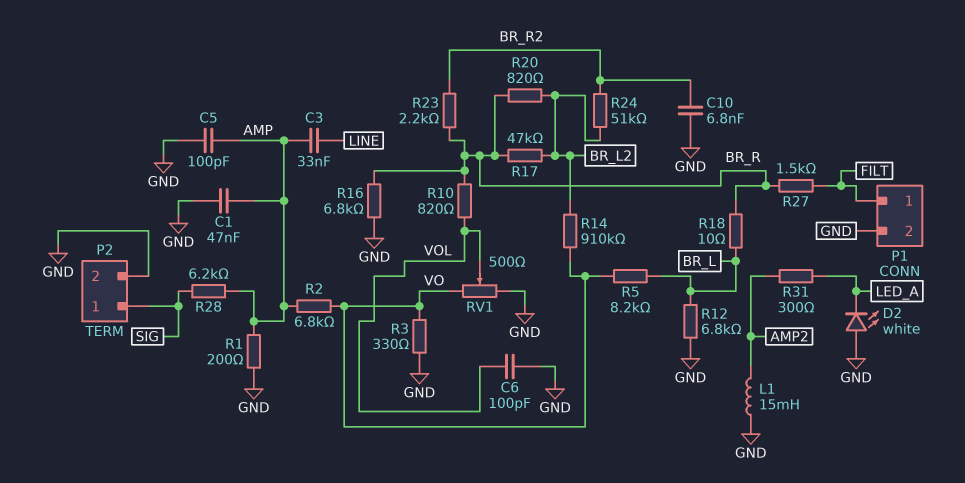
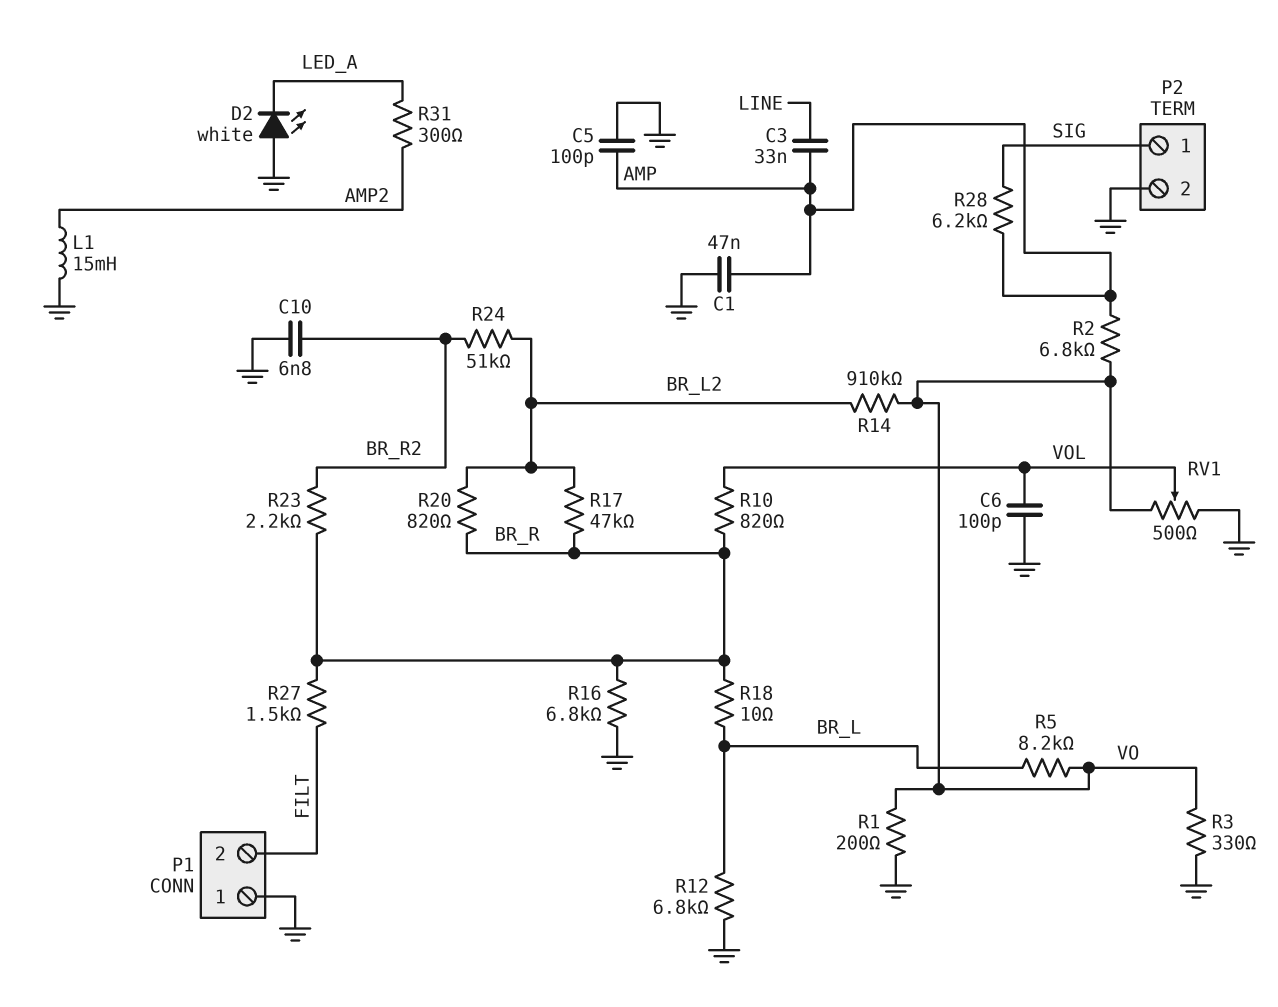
P1 pin 1: FILT -> GND
P1 pin 2: GND -> FILT
R1: 200 (AMP, GND) -> 200 (GND, VO)

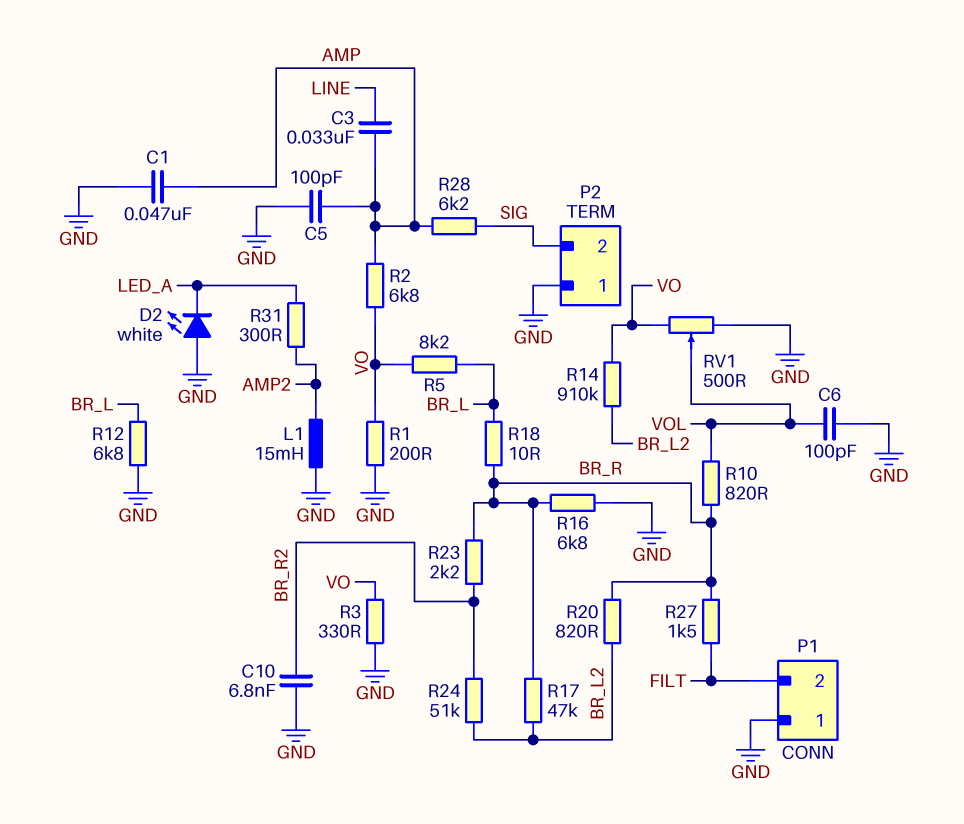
P2 pin 1: SIG -> GND
P2 pin 2: GND -> SIG

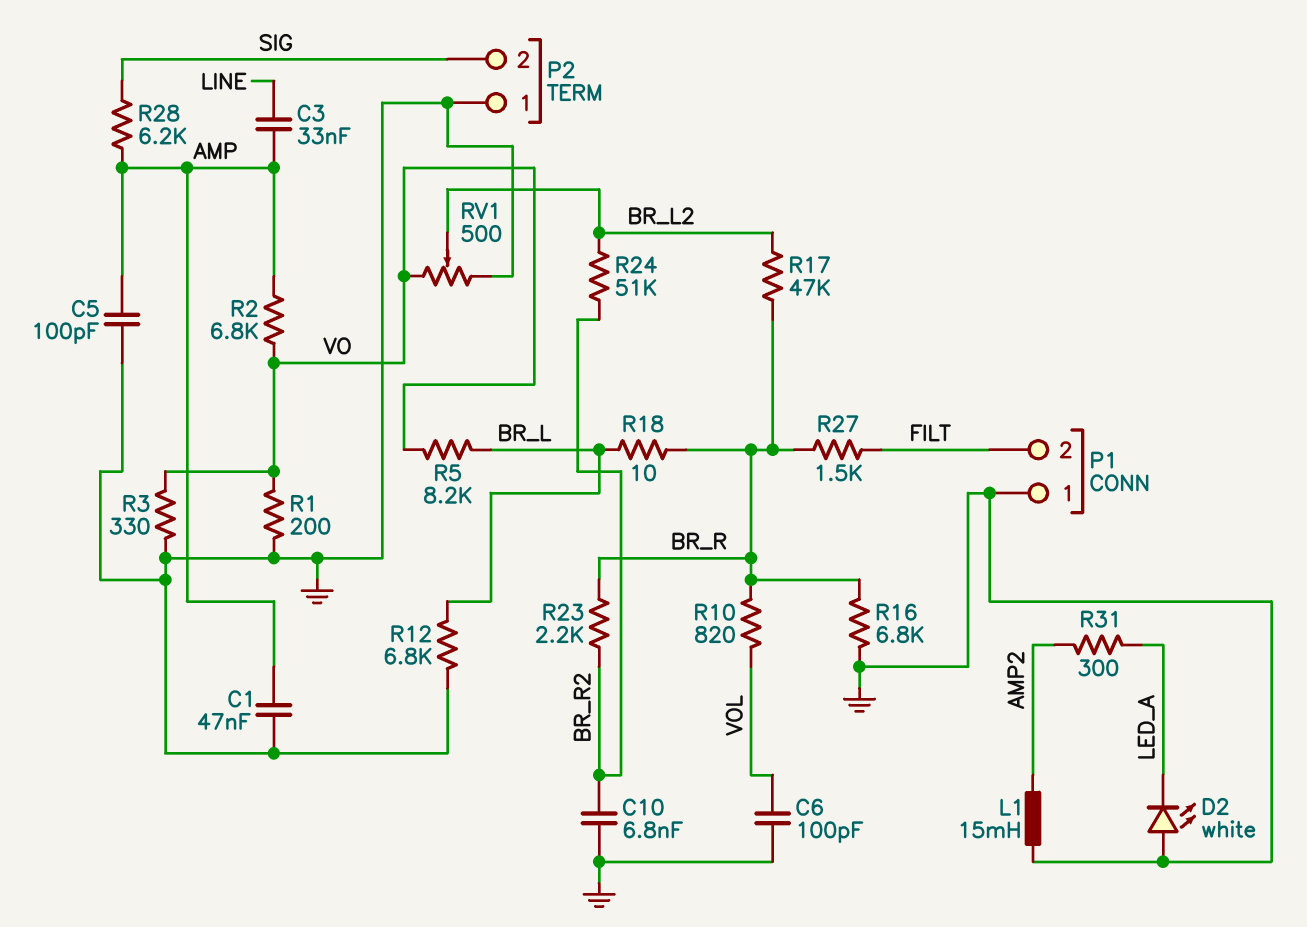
R14: 910k (BR_L2, VO) -> none
R20: 820 (BR_L2, BR_R) -> none
RV1: 500 (GND, VO, wiper VOL) -> 500 (GND, VO, wiper BR_L2)

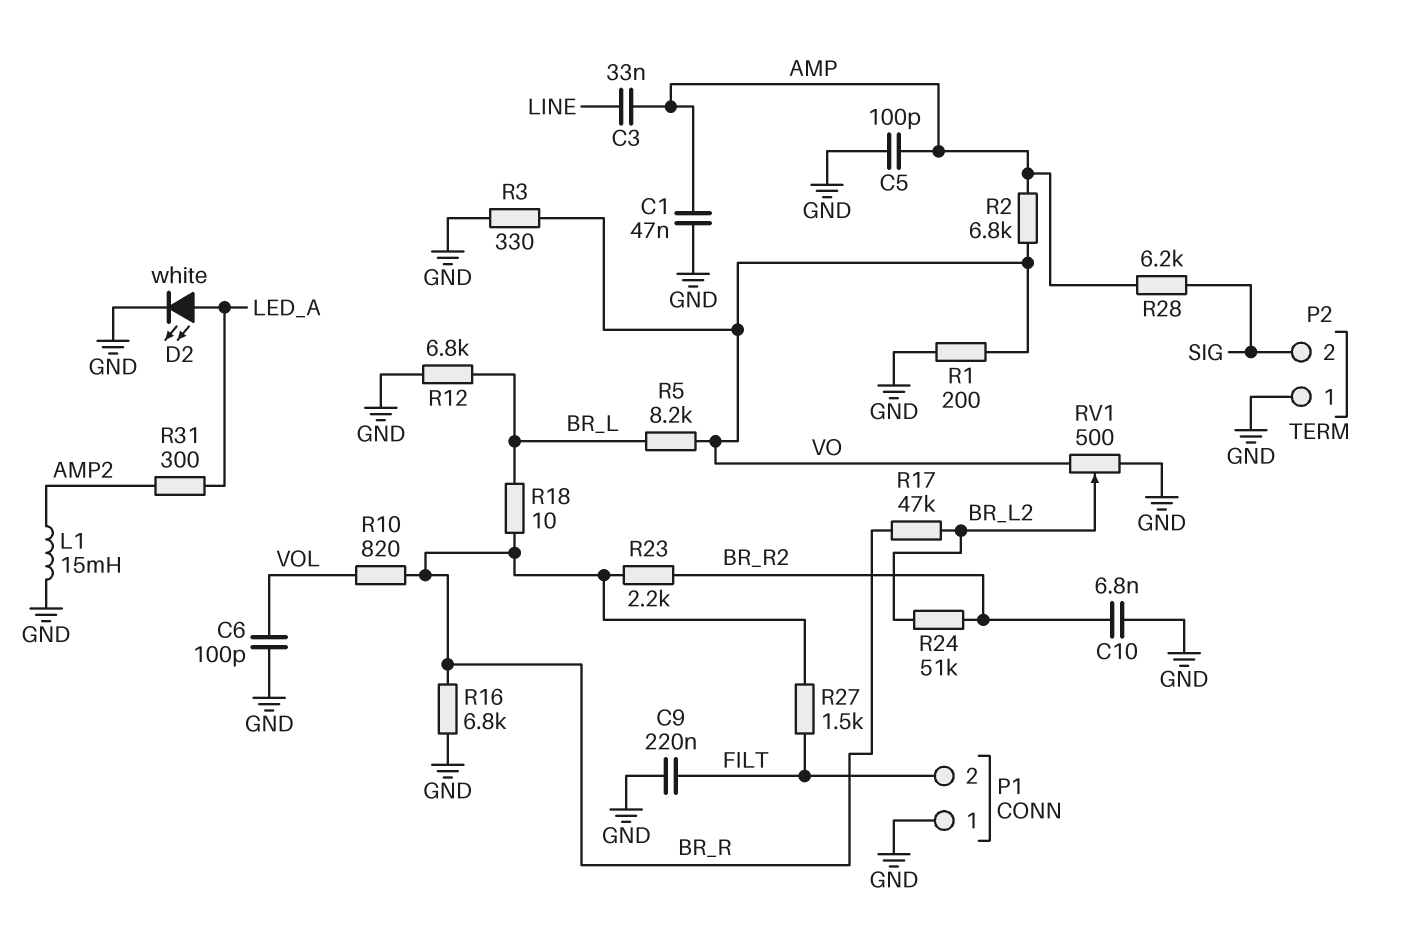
C9: none -> 220nF (FILT, GND)
D2: LED white (A GND, K LED_A) -> LED white (A LED_A, K GND)

